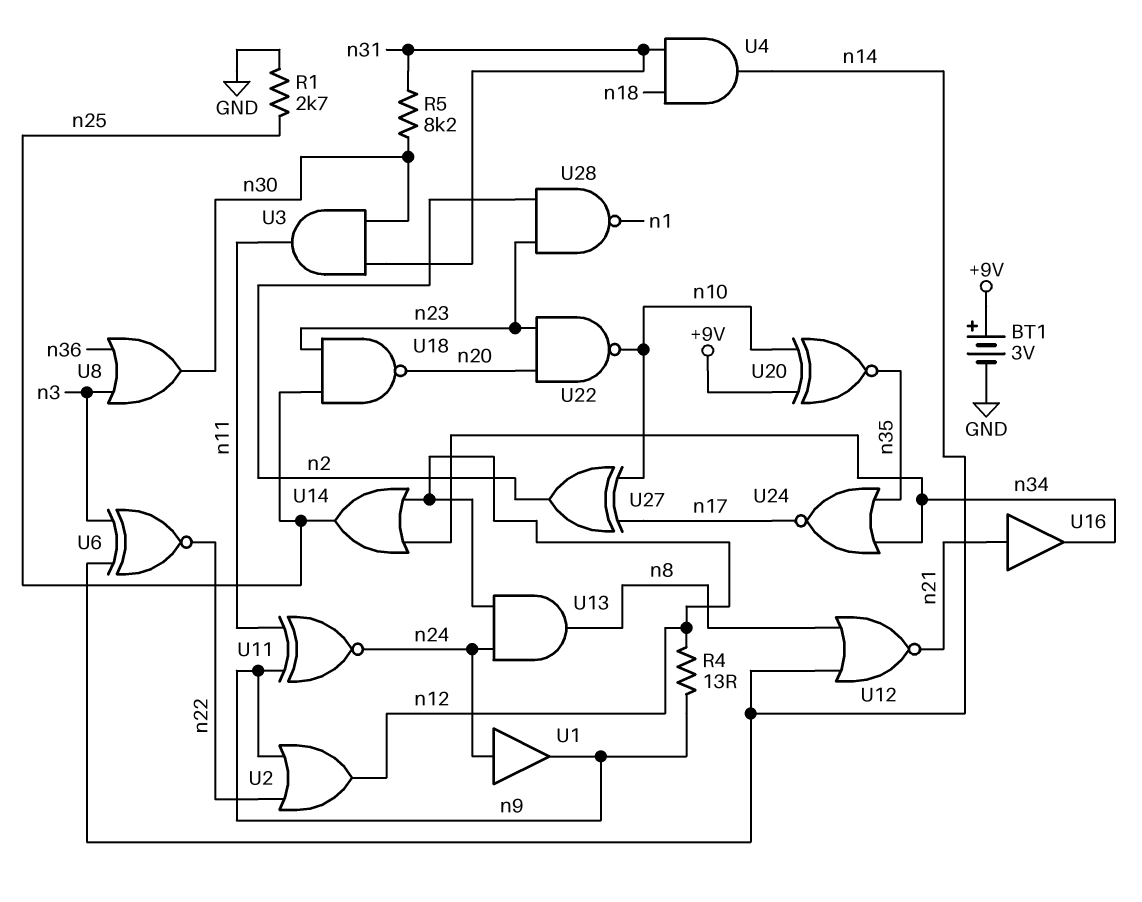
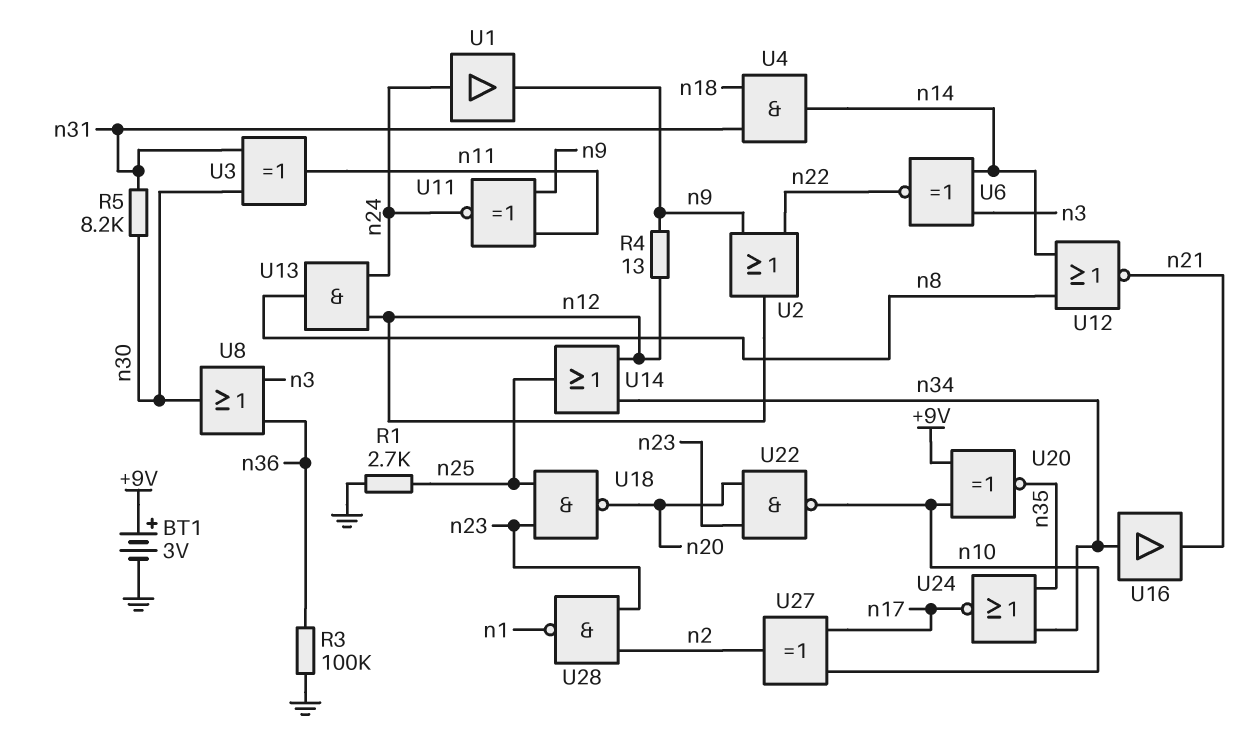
R3: none -> 100k (GND, n36)
U3: AND (in n30, in n31, out n11) -> XOR (in n30, in n31, out n11)
U16: buffer (in n21, out n34) -> buffer (in n34, out n21)

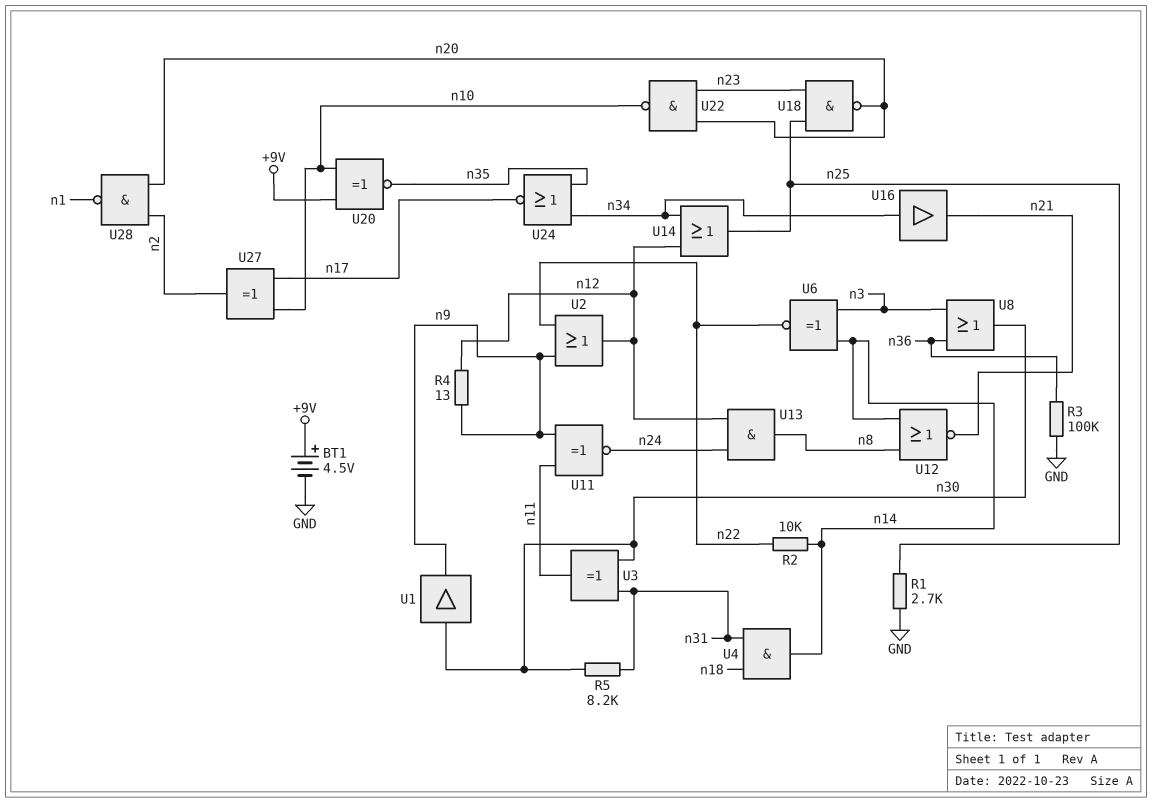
BT1: 3V (plus +9V, minus GND) -> 4.5V (plus +9V, minus GND)
R2: none -> 10k (n14, n22)
U1: buffer (in n24, out n9) -> buffer (in n30, out n9)
U28: NAND (in n2, in n23, out n1) -> NAND (in n2, in n20, out n1)

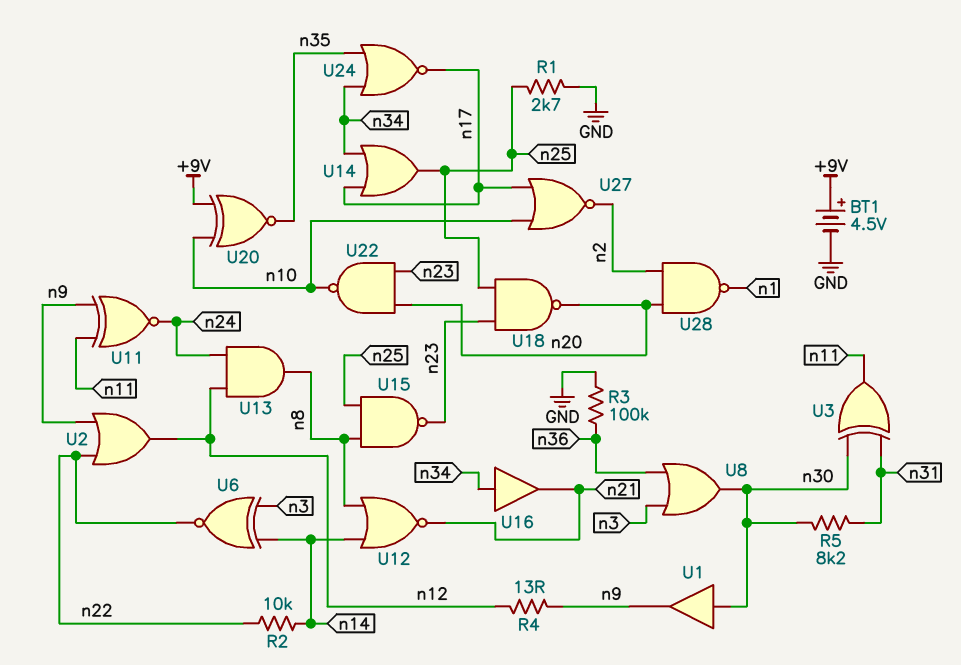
U4: AND (in n18, in n31, out n14) -> none
U14: OR (in n12, in n34, out n25) -> OR (in n17, in n34, out n25)
U15: none -> NAND (in n8, in n25, out n23)
U27: XOR (in n10, in n17, out n2) -> NOR (in n10, in n17, out n2)

